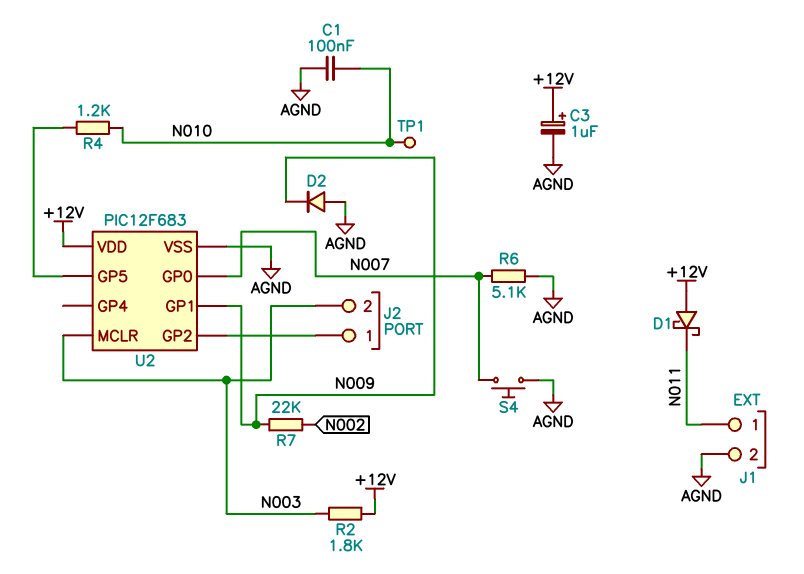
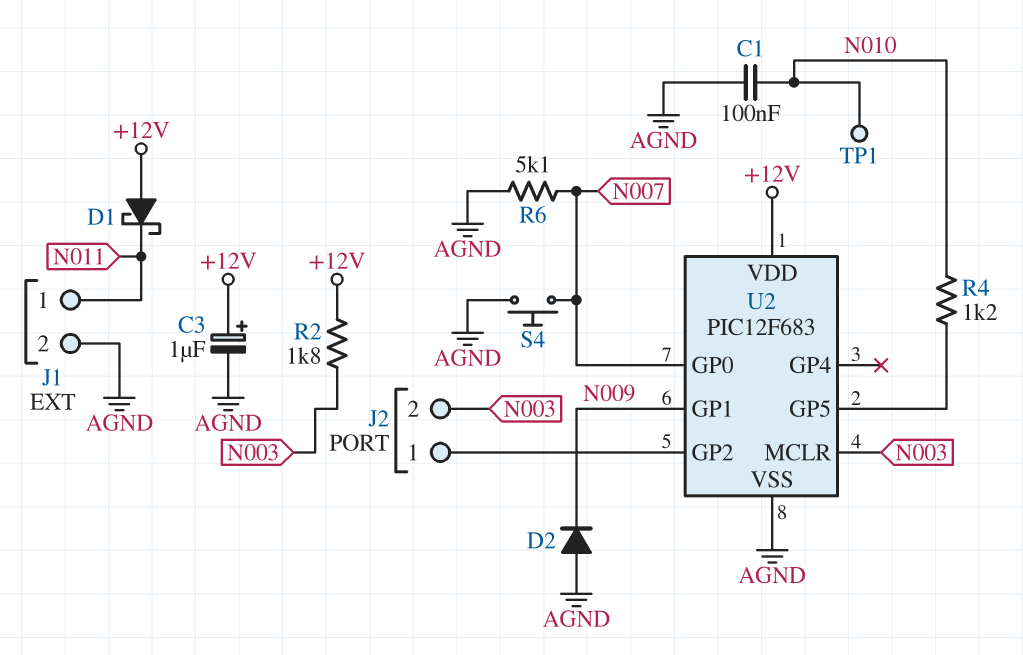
R7: 22k (N002, N009) -> none

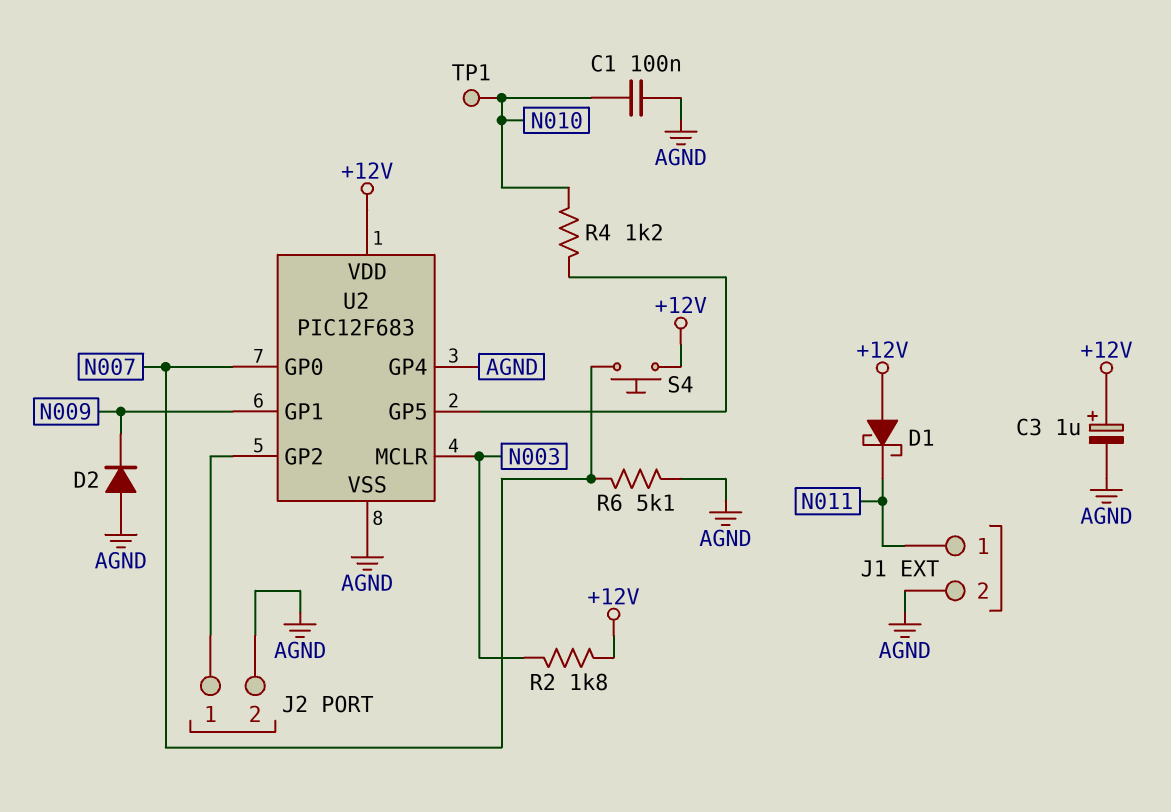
J2 pin 2: N003 -> AGND
S4: button (AGND, N007) -> button (+12V, N007)
U2 pin GP4: none -> AGND

